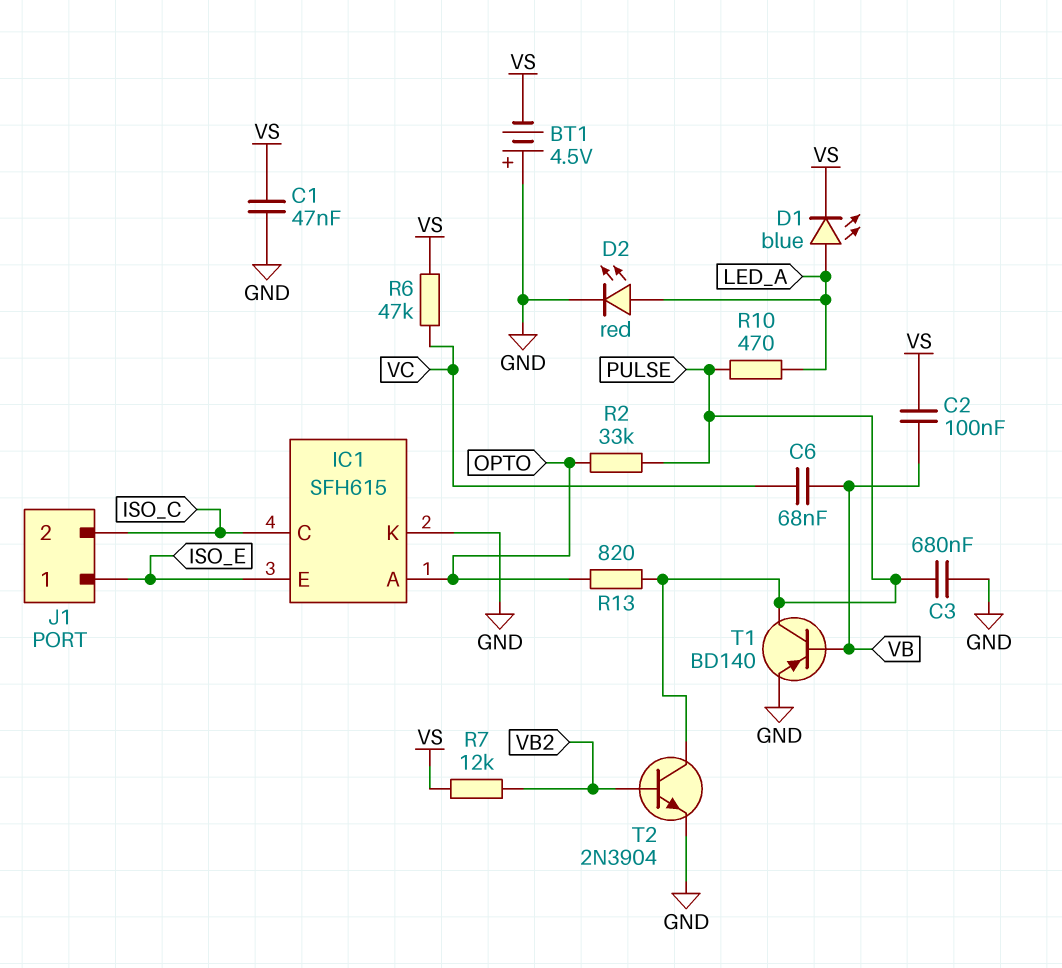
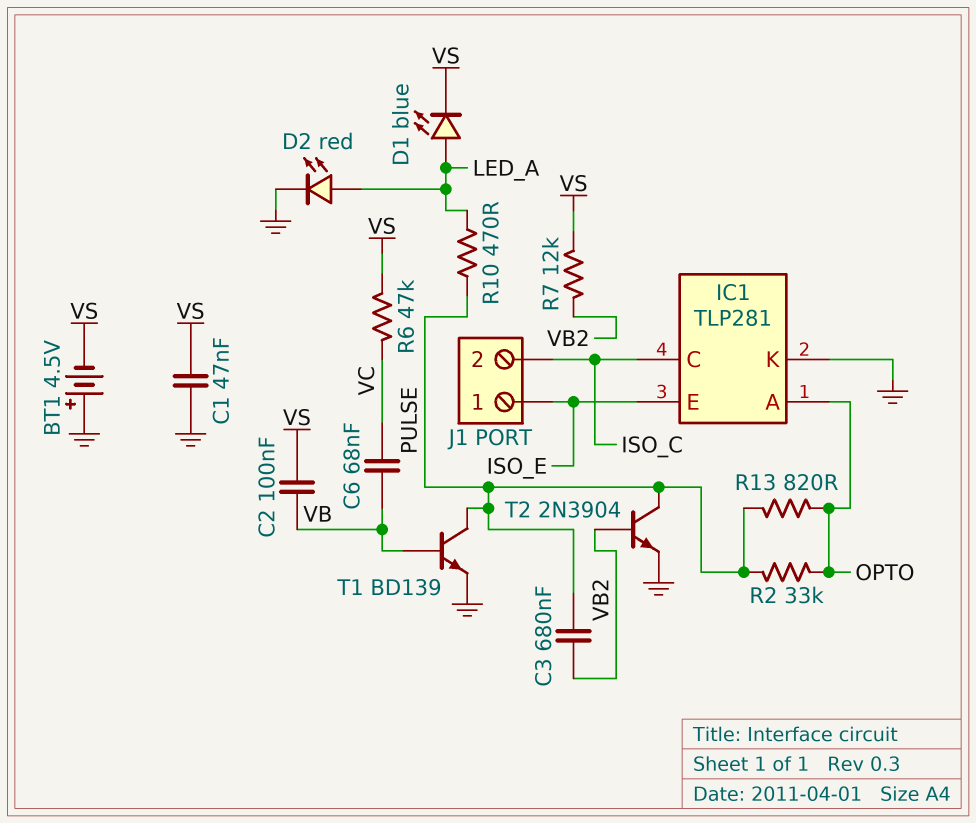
C3: 680nF (GND, PULSE) -> 680nF (PULSE, VB2)
IC1: SFH615 -> TLP281
T1: PNP BD140 (B VB, C PULSE, E GND) -> NPN BD139 (B VB, C PULSE, E GND)

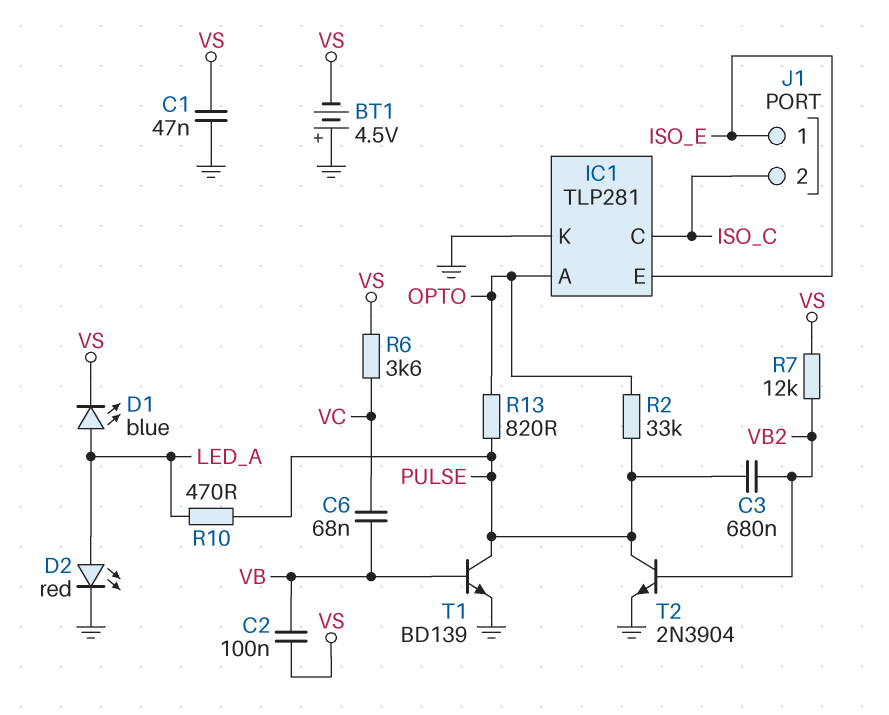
R6: 47k (VC, VS) -> 3.6k (VC, VS)

